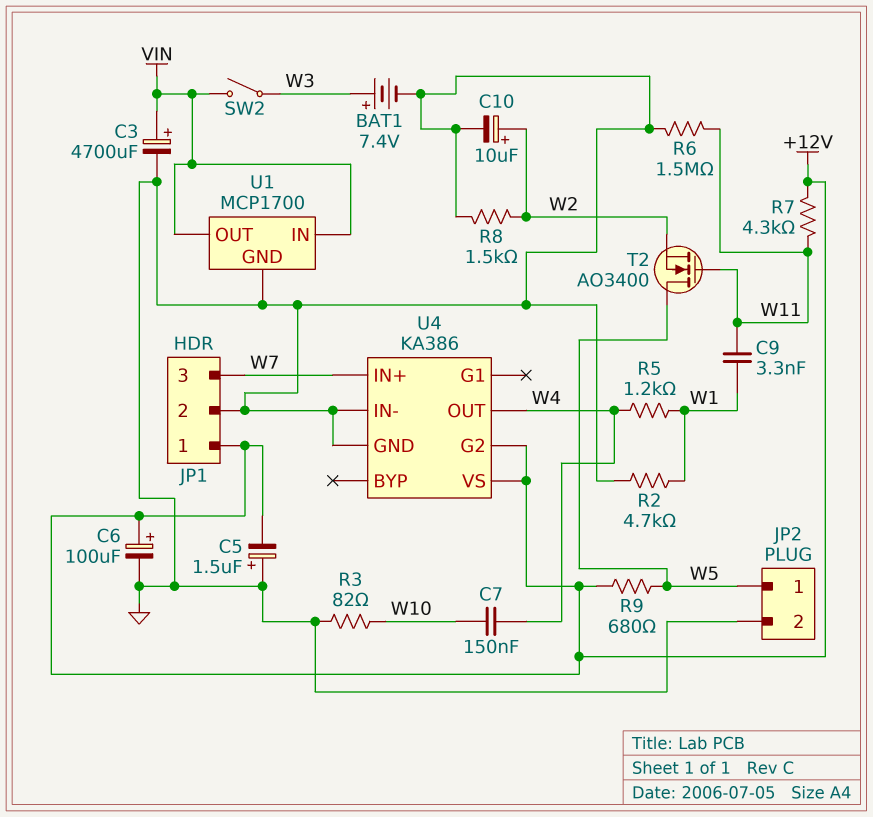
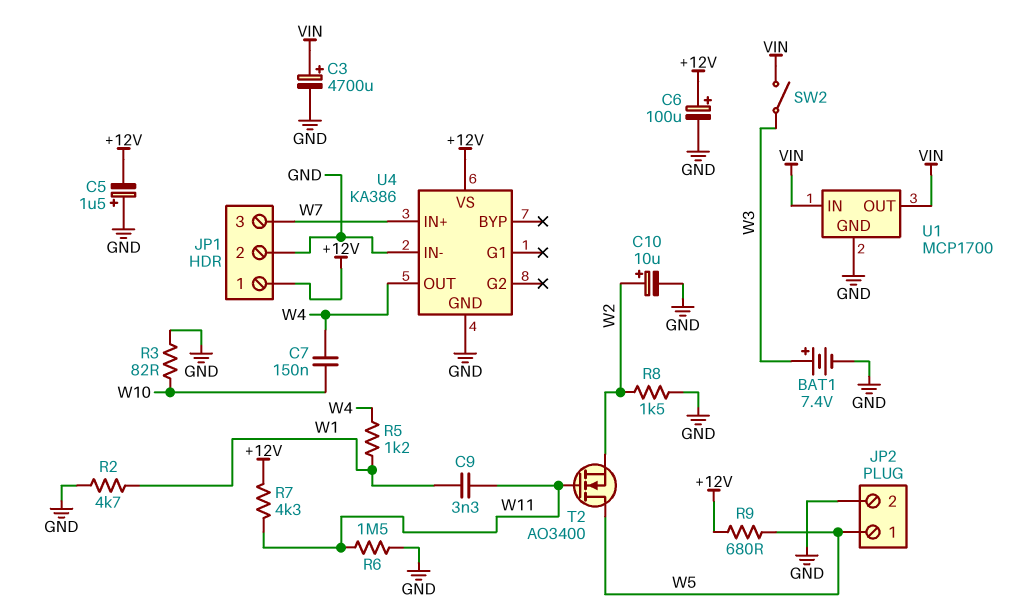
U4 pin G2: +12V -> none

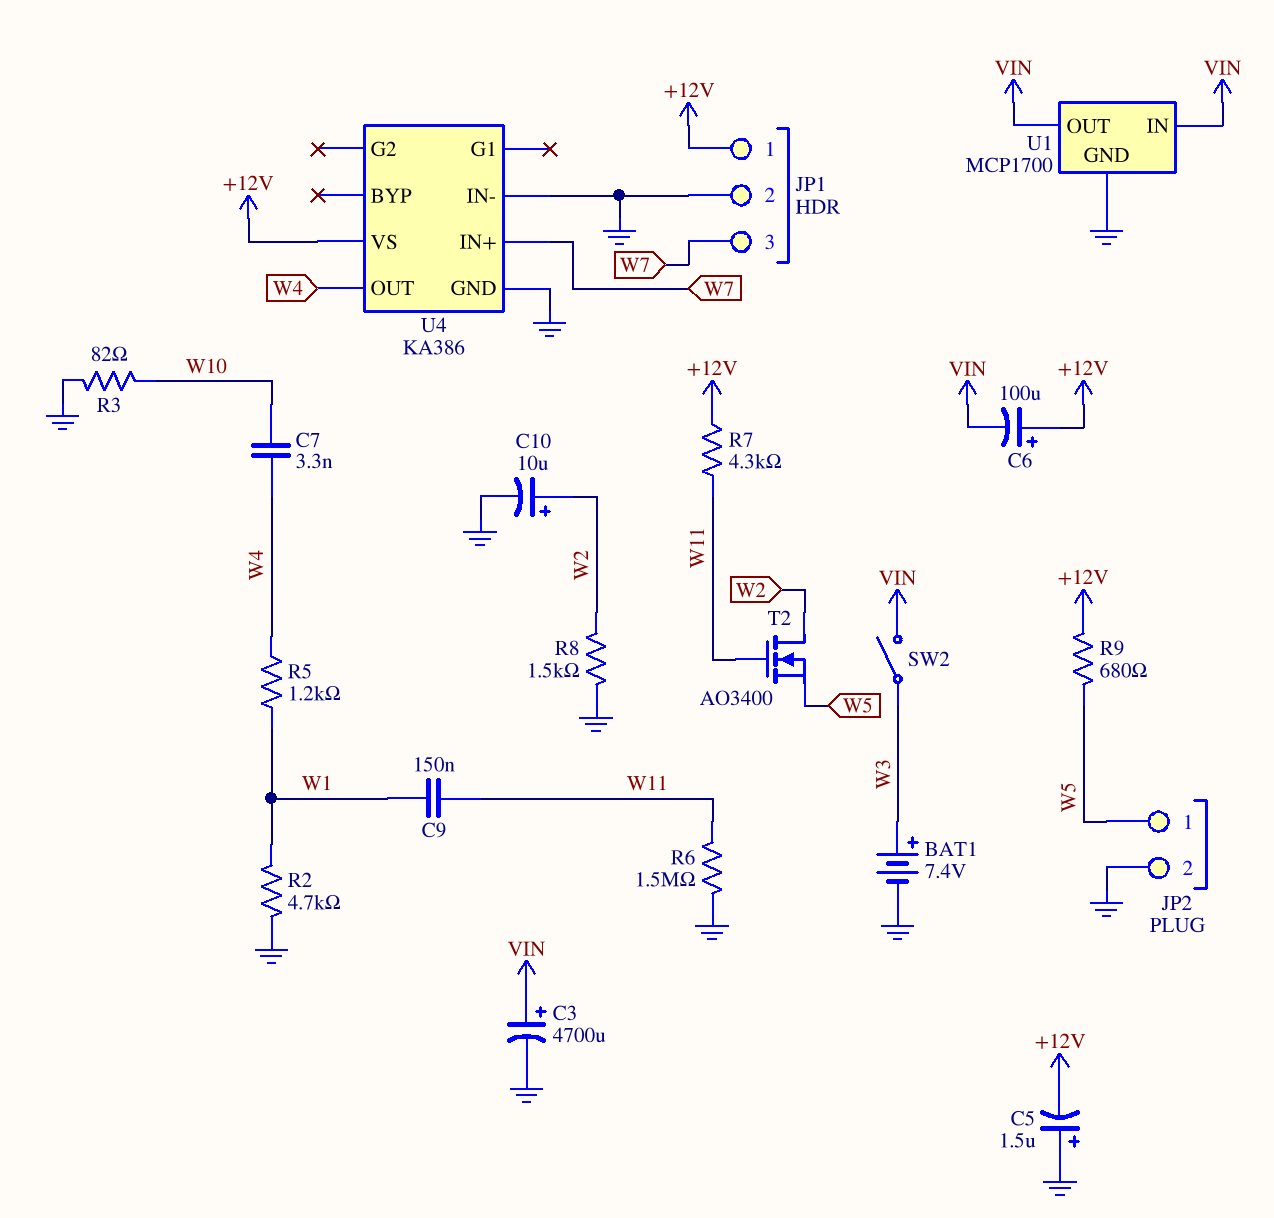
C6: 100uF (plus +12V, minus GND) -> 100uF (plus +12V, minus VIN)
C7: 150nF (W4, W10) -> 3.3nF (W4, W10)
C9: 3.3nF (W1, W11) -> 150nF (W1, W11)
T2: NMOS AO3400 (G W11, D W5, S W2) -> NMOS AO3400 (G W11, D W2, S W5)

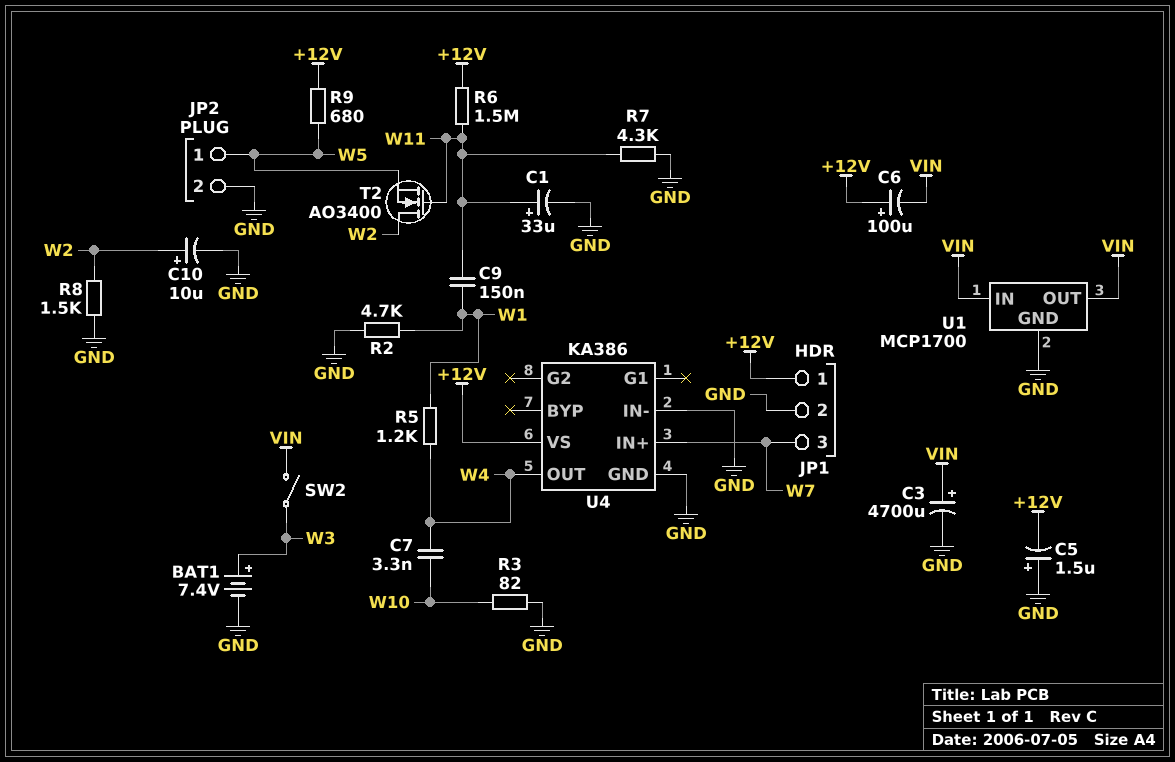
C1: none -> 33uF (plus W11, minus GND)
R6: 1.5M (GND, W11) -> 1.5M (+12V, W11)
R7: 4.3k (+12V, W11) -> 4.3k (GND, W11)

